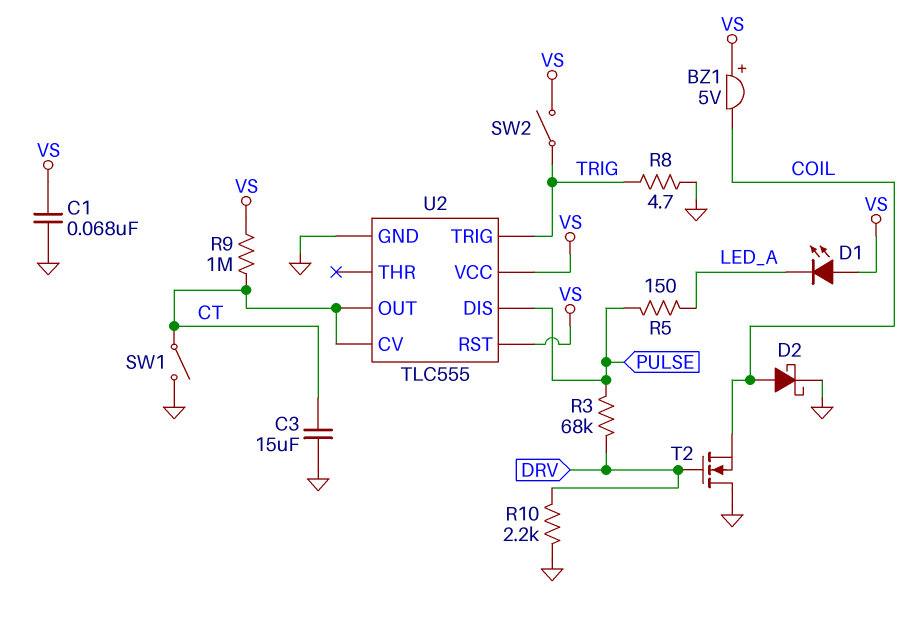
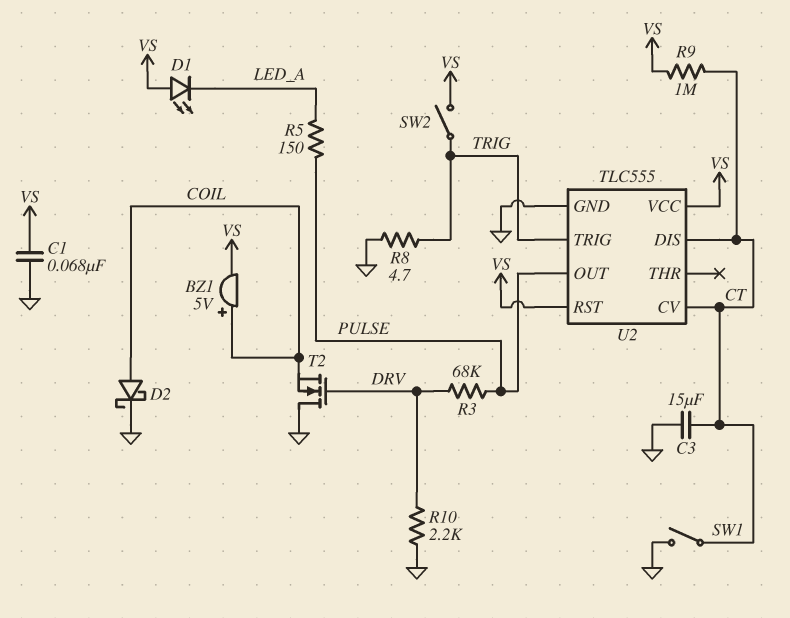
BZ1: buzzer 5V (plus VS, minus COIL) -> buzzer 5V (plus COIL, minus VS)
U2 pin DIS: PULSE -> CT
U2 pin OUT: CT -> PULSE

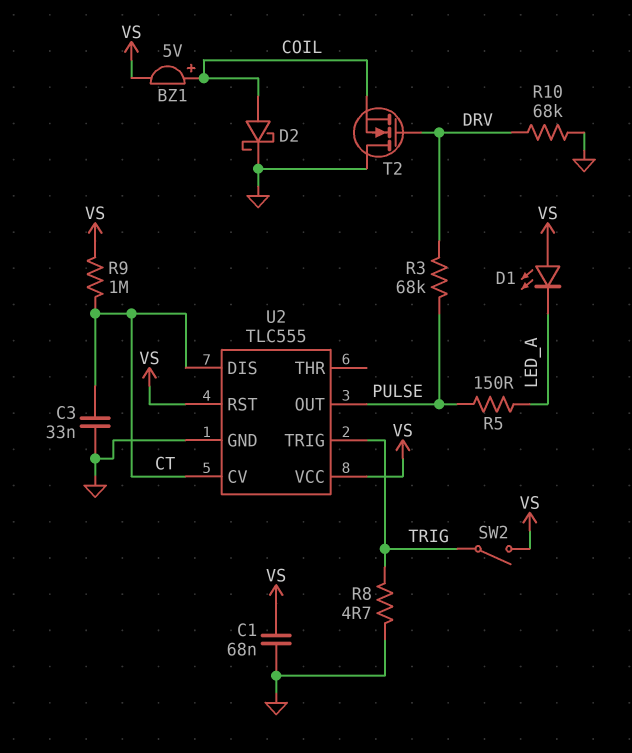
C3: 15uF (CT, GND) -> 33nF (CT, GND)
R10: 2.2k (DRV, GND) -> 68k (DRV, GND)
SW1: switch (CT, GND) -> none

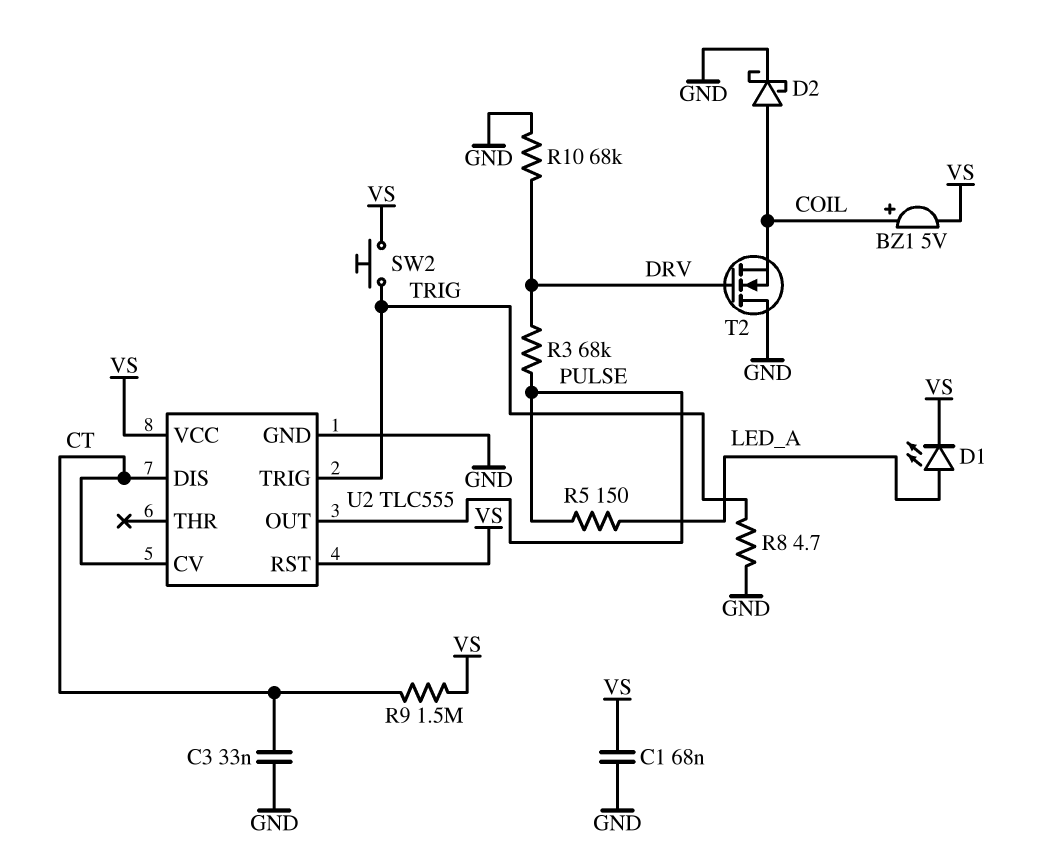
D1: LED (A VS, K LED_A) -> LED (A LED_A, K VS)
R9: 1M (CT, VS) -> 1.5M (CT, VS)
SW2: switch (TRIG, VS) -> button (TRIG, VS)

